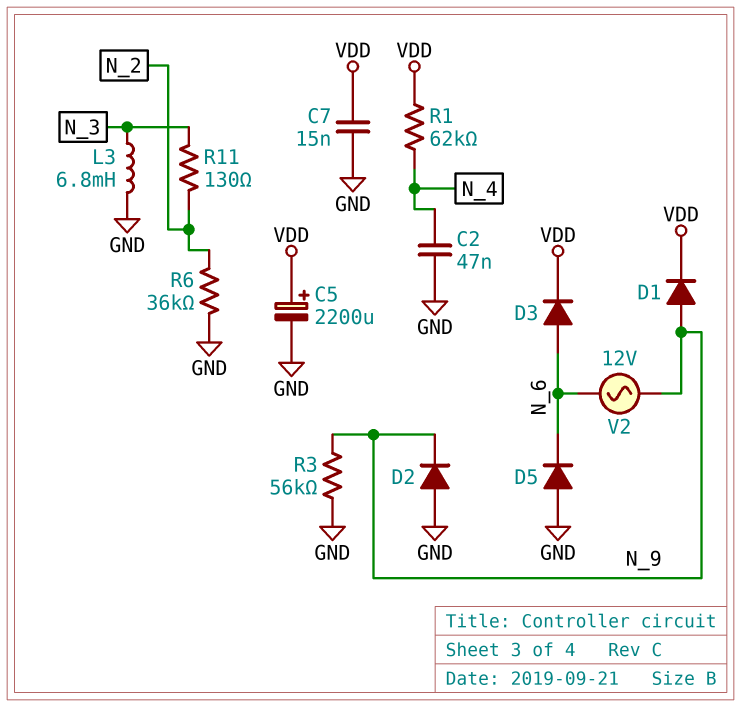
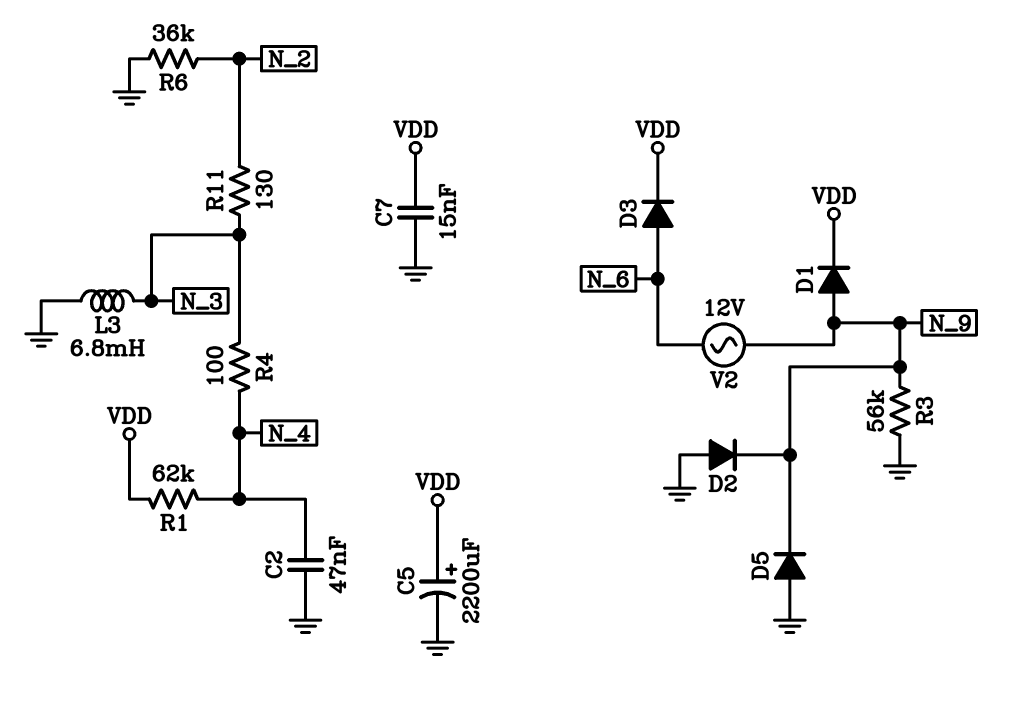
D5: diode (A GND, K N_6) -> diode (A GND, K N_9)
R4: none -> 100 (N_3, N_4)

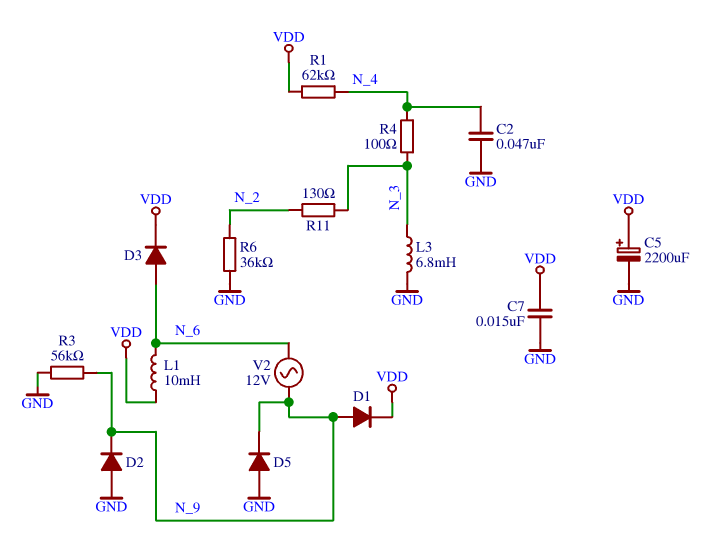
L1: none -> 10mH (N_6, VDD)

